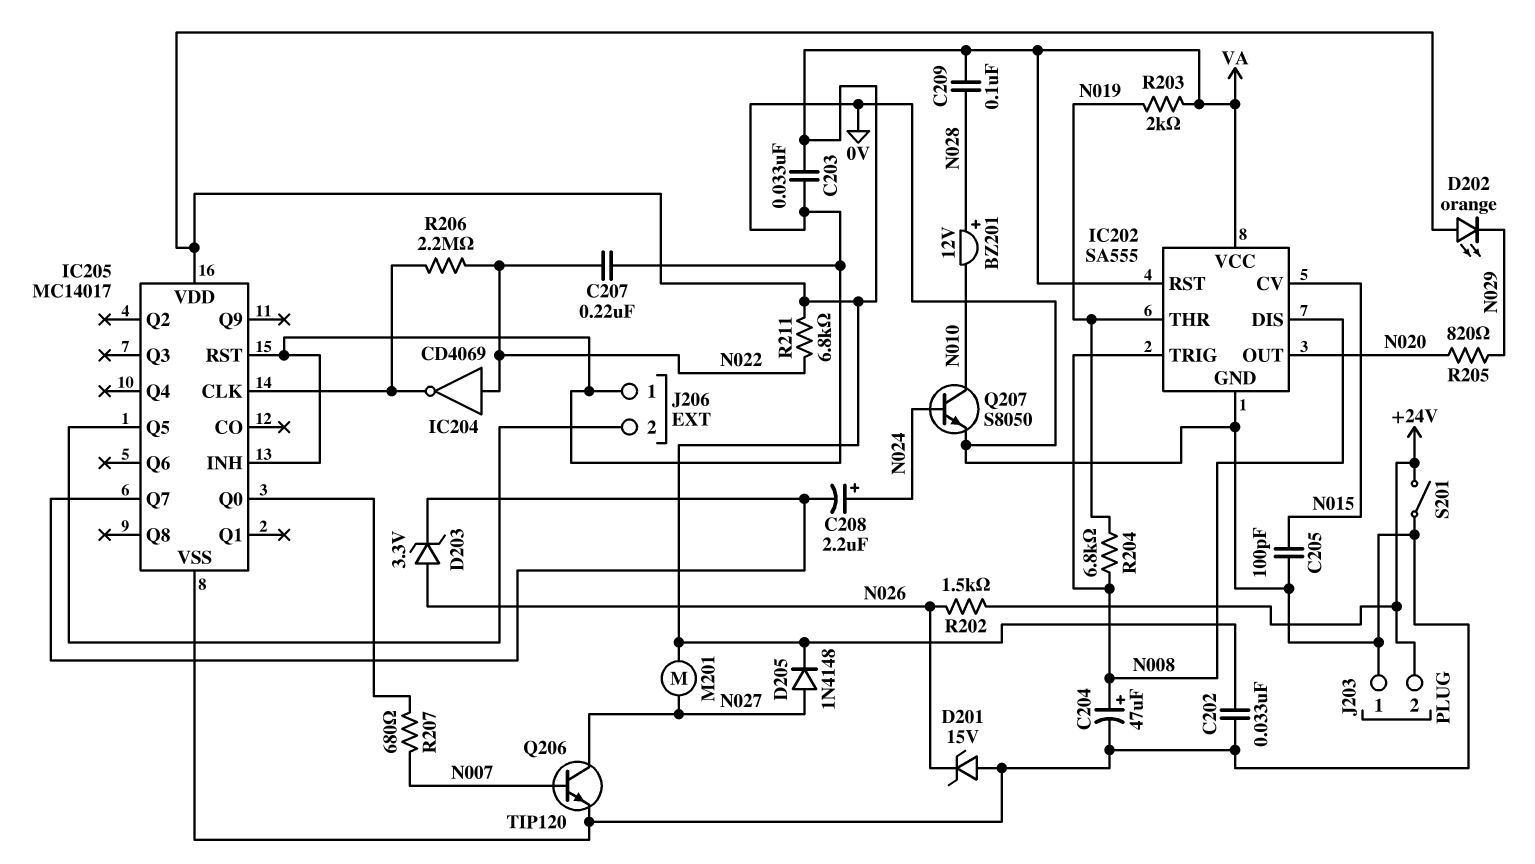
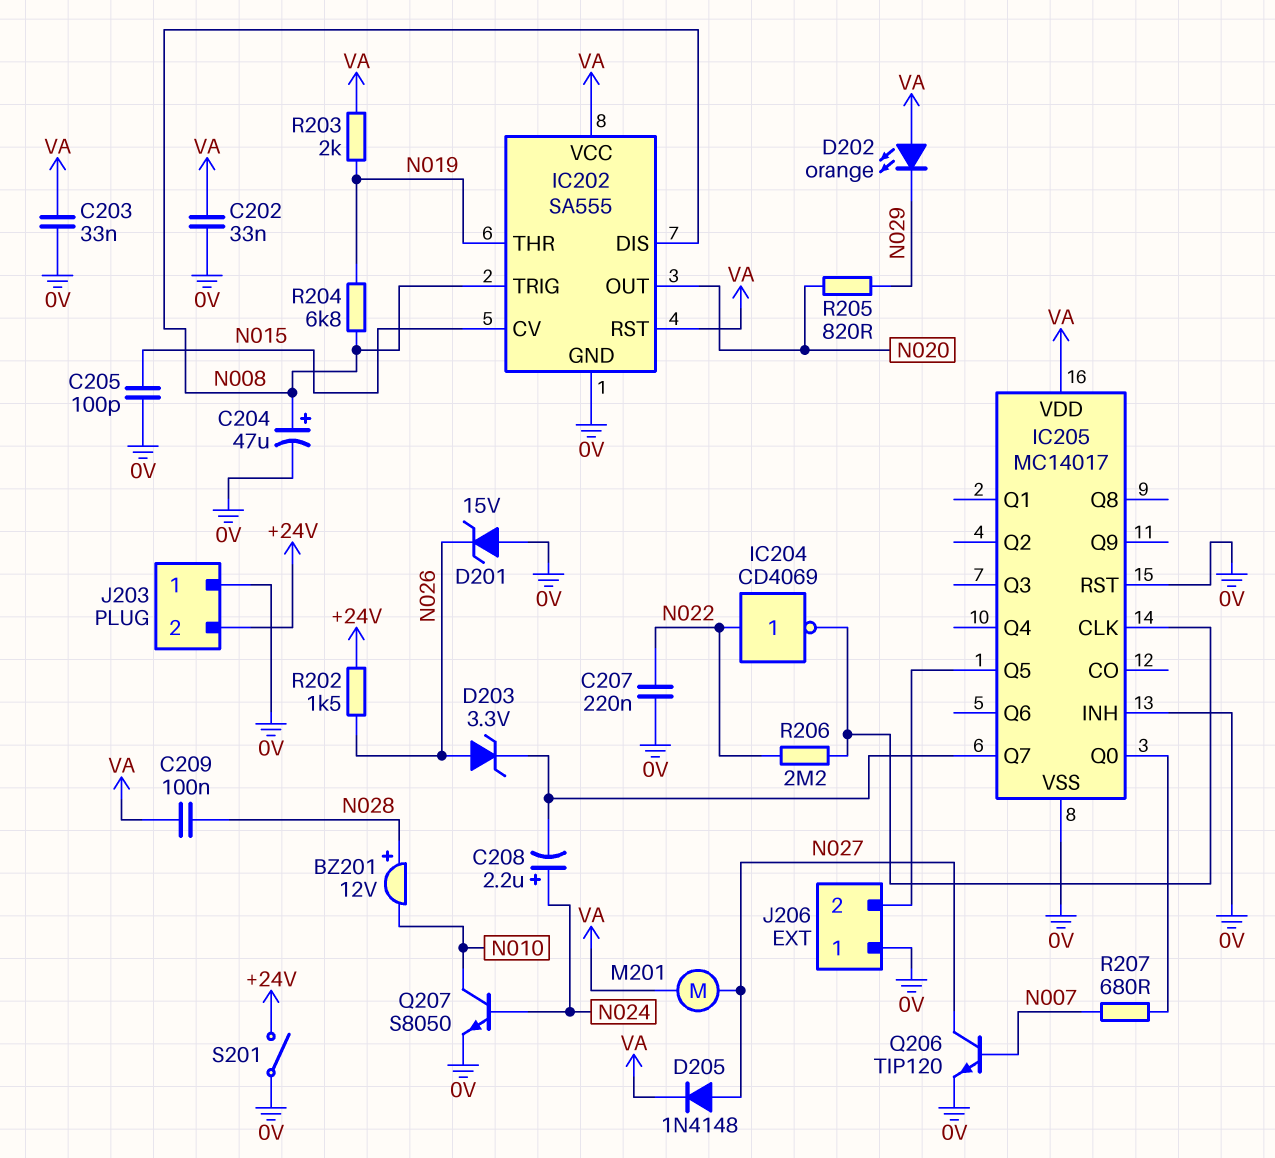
R211: 6.8k (N022, VA) -> none

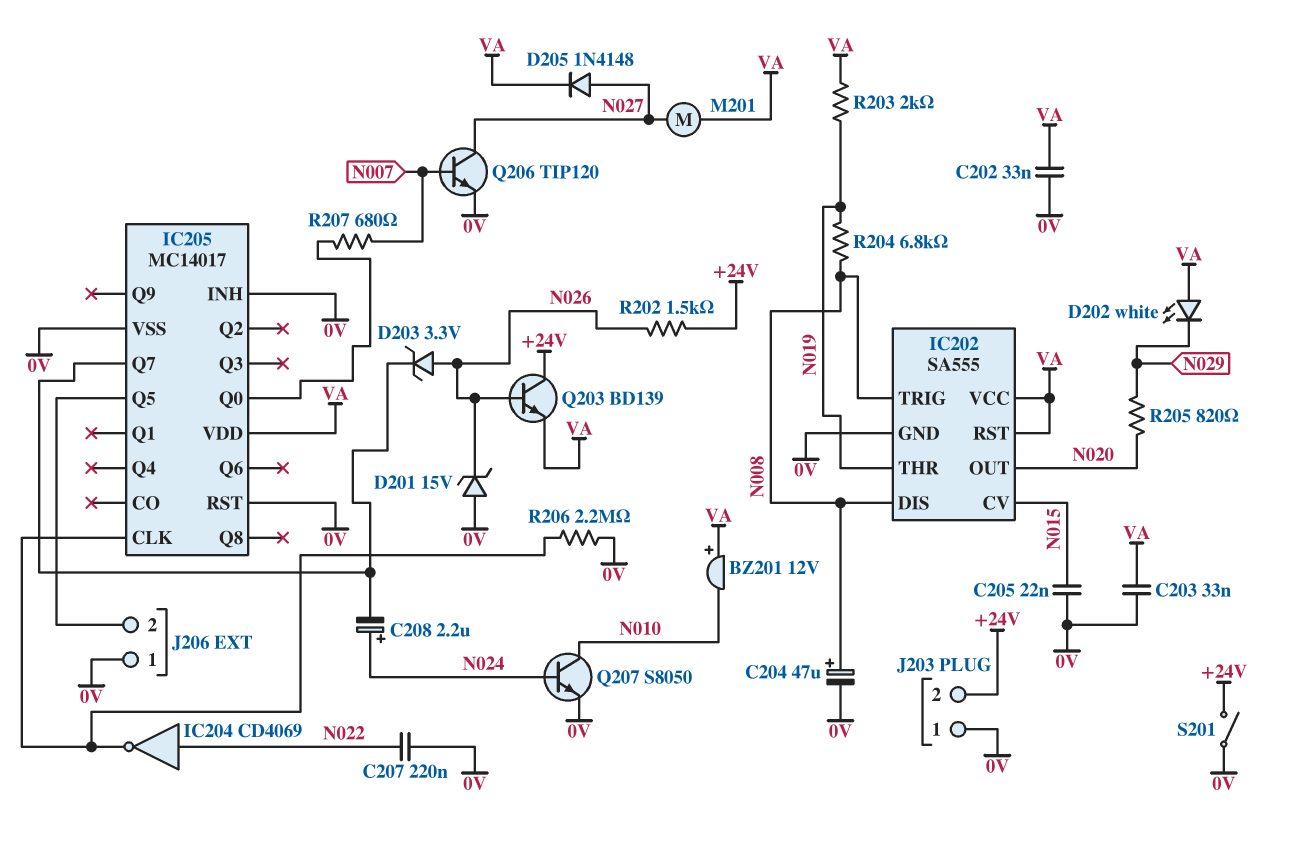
BZ201: buzzer 12V (plus N028, minus N010) -> buzzer 12V (plus VA, minus N010)
C205: 100pF (0V, N015) -> 22nF (0V, N015)
C209: 100nF (N028, VA) -> none
D202: LED orange (A VA, K N029) -> LED white (A VA, K N029)
Q203: none -> NPN BD139 (B N026, C +24V, E VA)
R206: 2.2M (IC205/CLK, N022) -> 2.2M (0V, IC205/CLK)

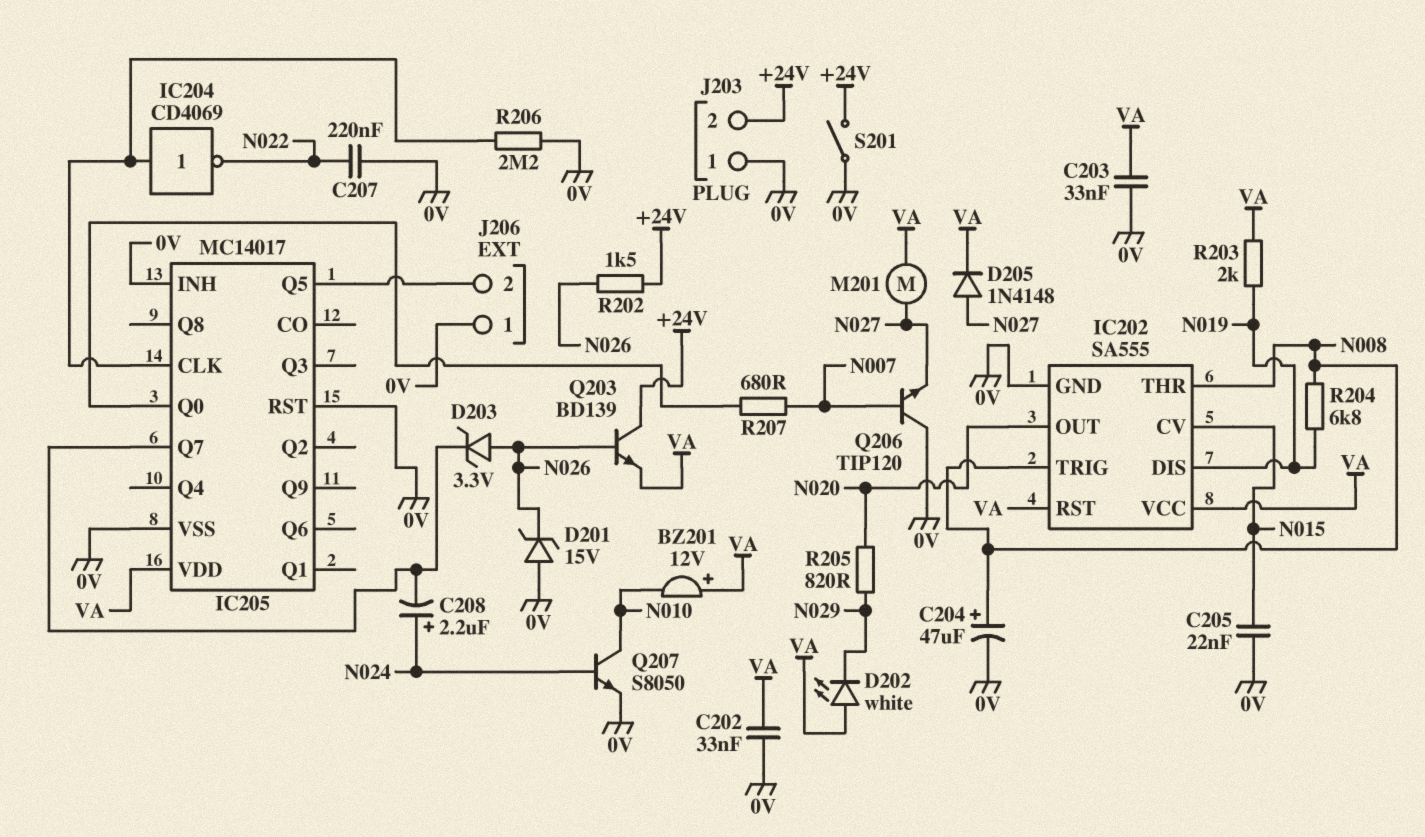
IC202 pin DIS: N008 -> N019
IC202 pin THR: N019 -> N008
IC204: NOT CD4069 (in N022, out IC205/CLK) -> NOT CD4069 (in IC205/CLK, out N022)
Q206: NPN TIP120 (B N007, C N027, E 0V) -> NPN TIP120 (B N007, C 0V, E N027)

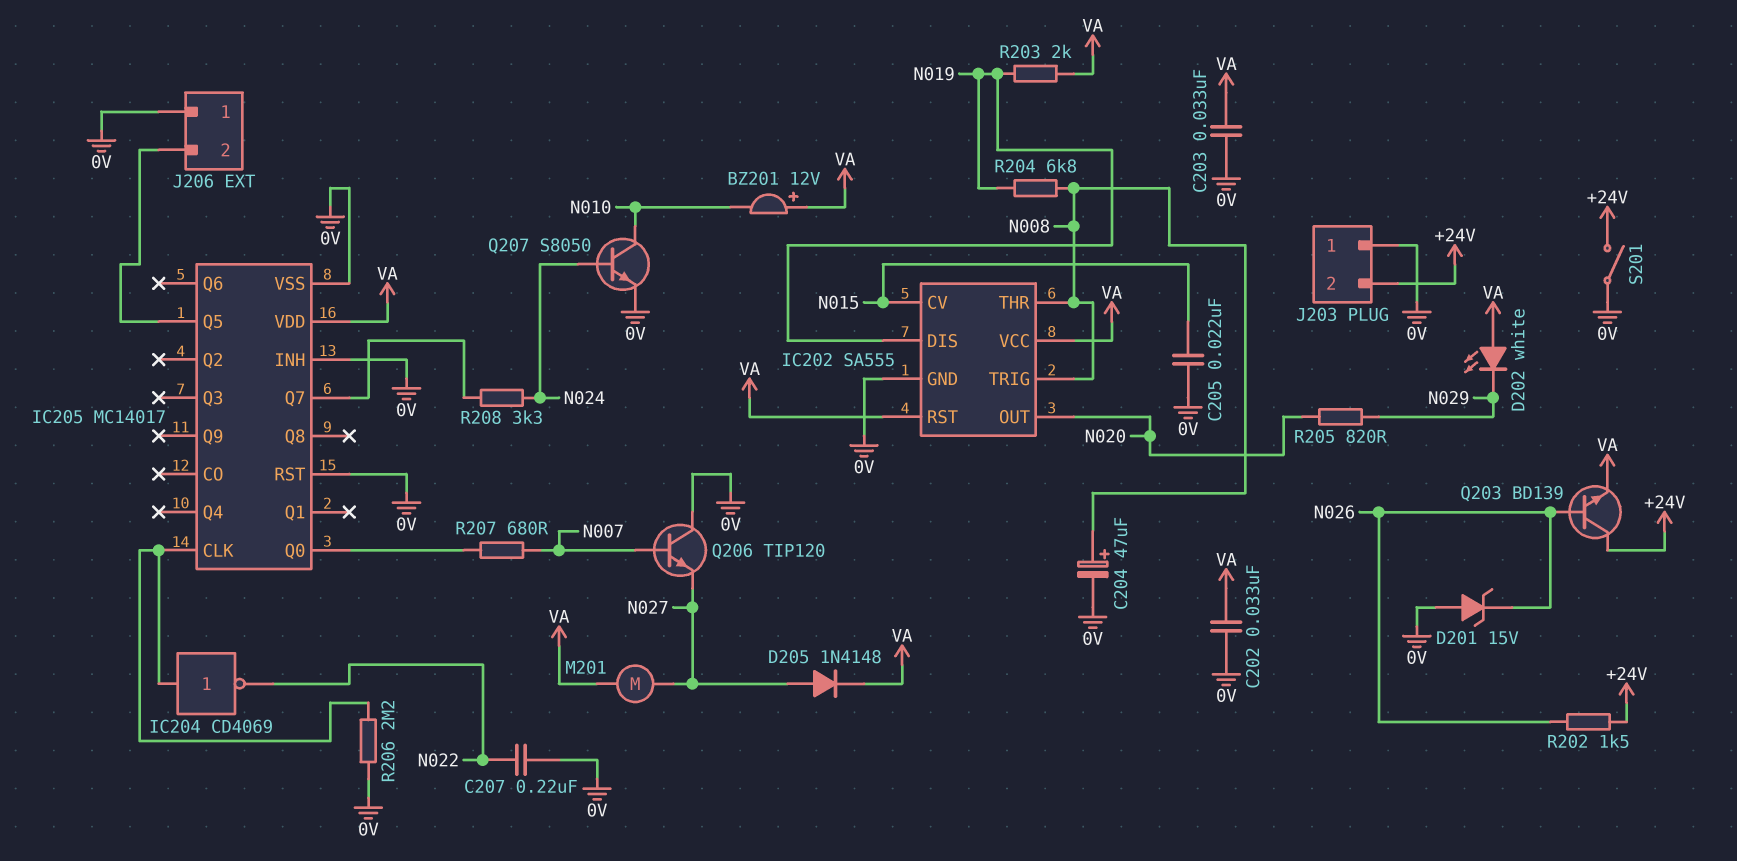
C208: 2.2uF (plus N024, minus IC205/Q7) -> none
D203: zener 3.3V (A N026, K IC205/Q7) -> none
R208: none -> 3.3k (IC205/Q7, N024)

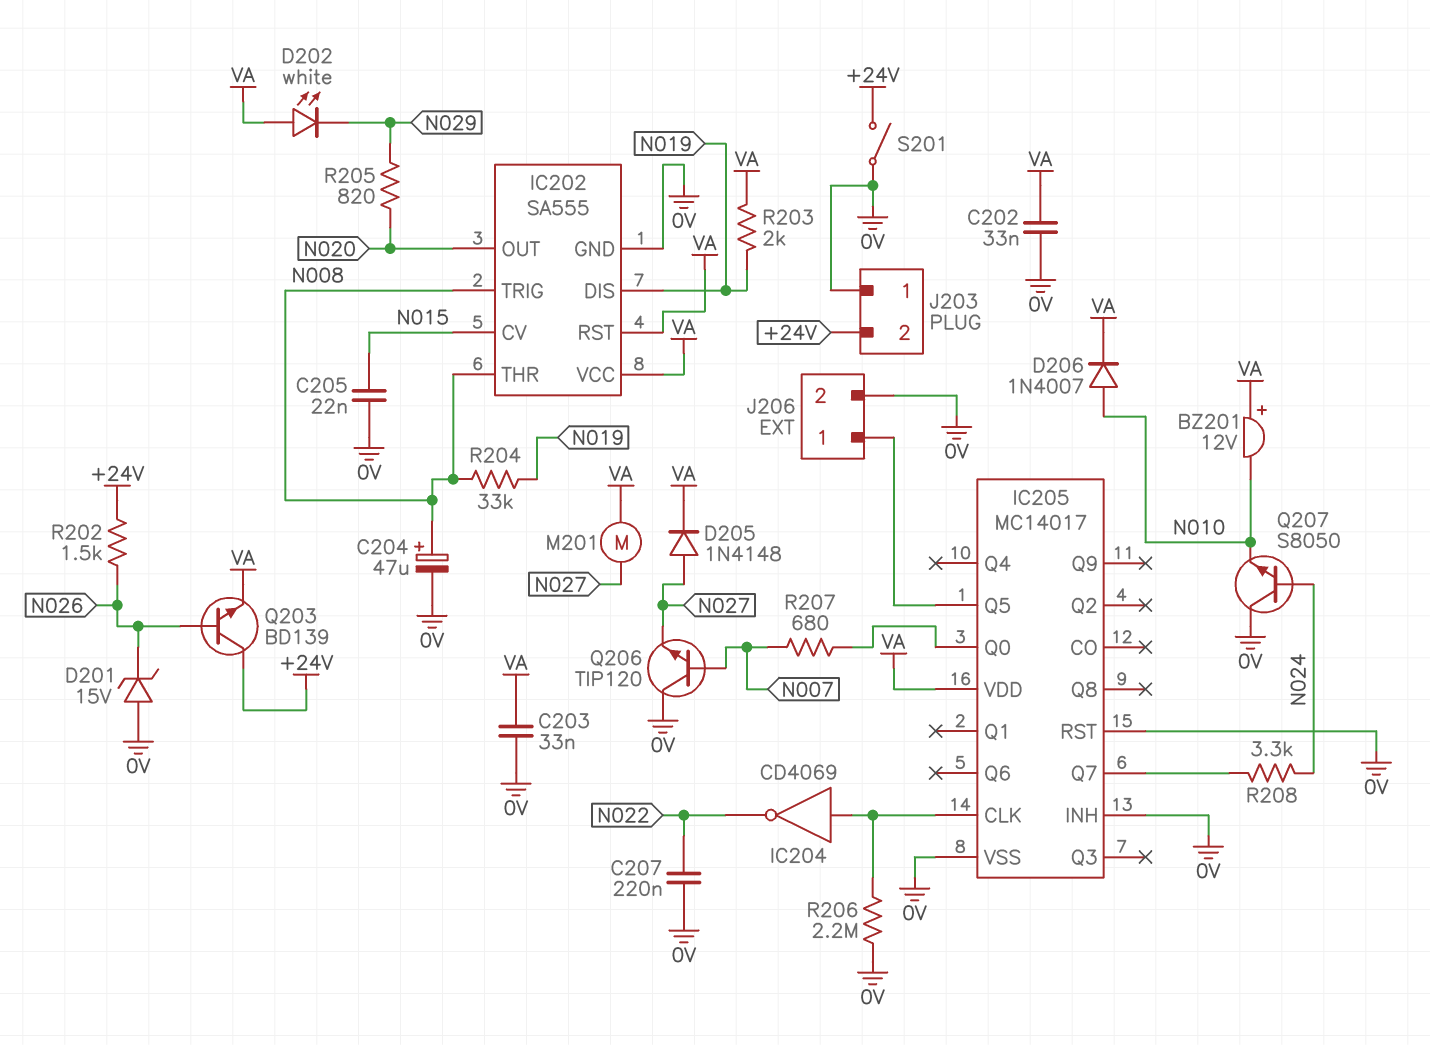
D206: none -> diode 1N4007 (A N010, K VA)
J206 pin 1: 0V -> IC205/Q5
J206 pin 2: IC205/Q5 -> 0V
Q207: NPN S8050 (B N024, C N010, E 0V) -> NPN S8050 (B N024, C 0V, E N010)
R204: 6.8k (N008, N019) -> 33k (N008, N019)

